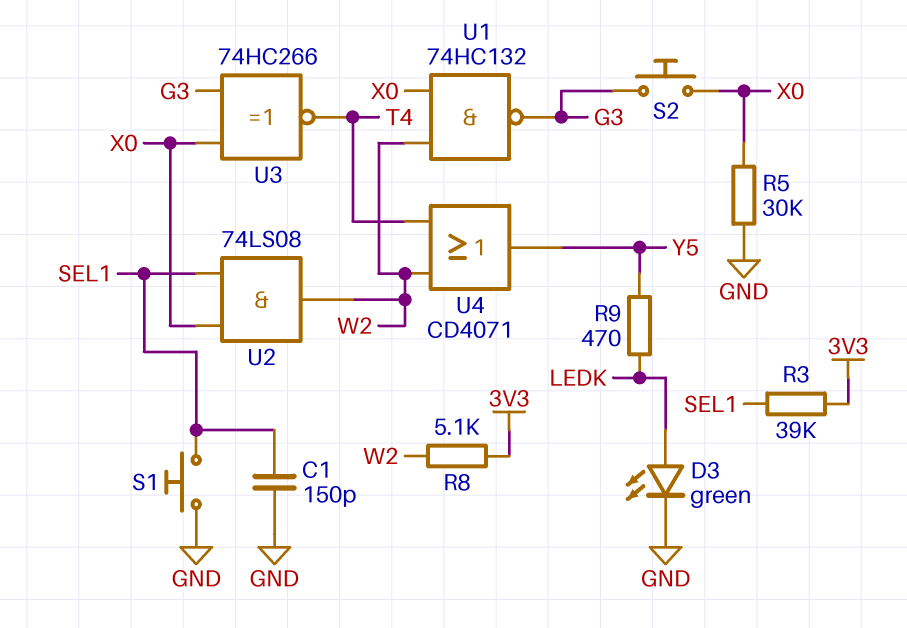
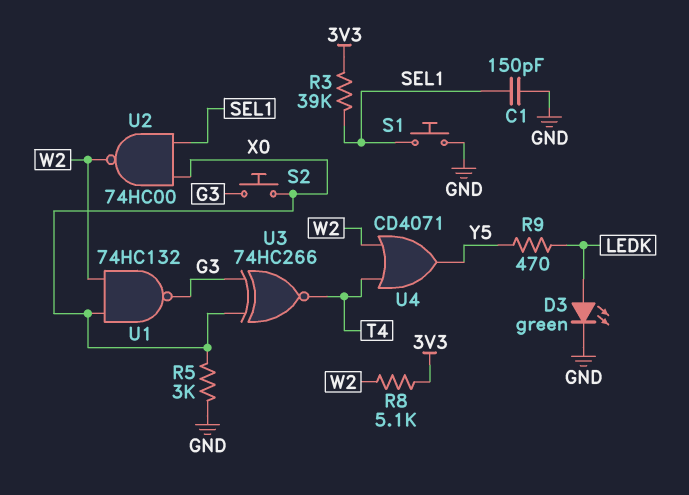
R5: 30k (GND, X0) -> 3k (GND, X0)
U2: AND 74LS08 (in SEL1, in X0, out W2) -> NAND 74HC00 (in SEL1, in X0, out W2)

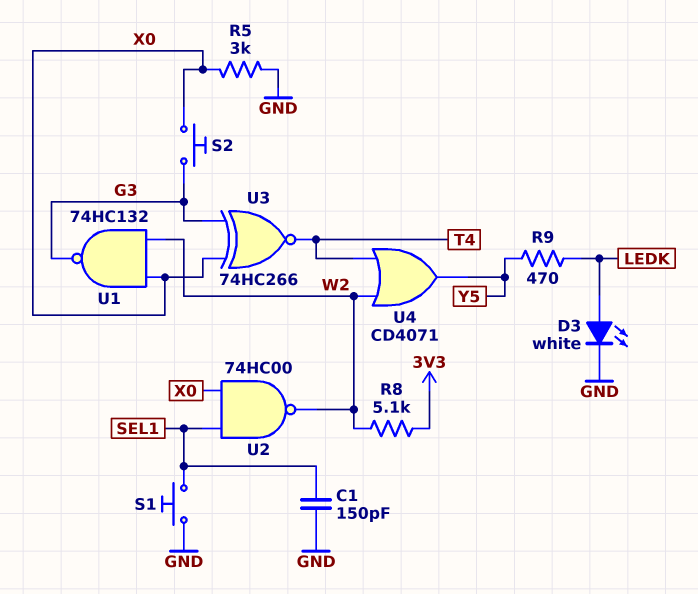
D3: LED green (A LEDK, K GND) -> LED white (A LEDK, K GND)
R3: 39k (3V3, SEL1) -> none

